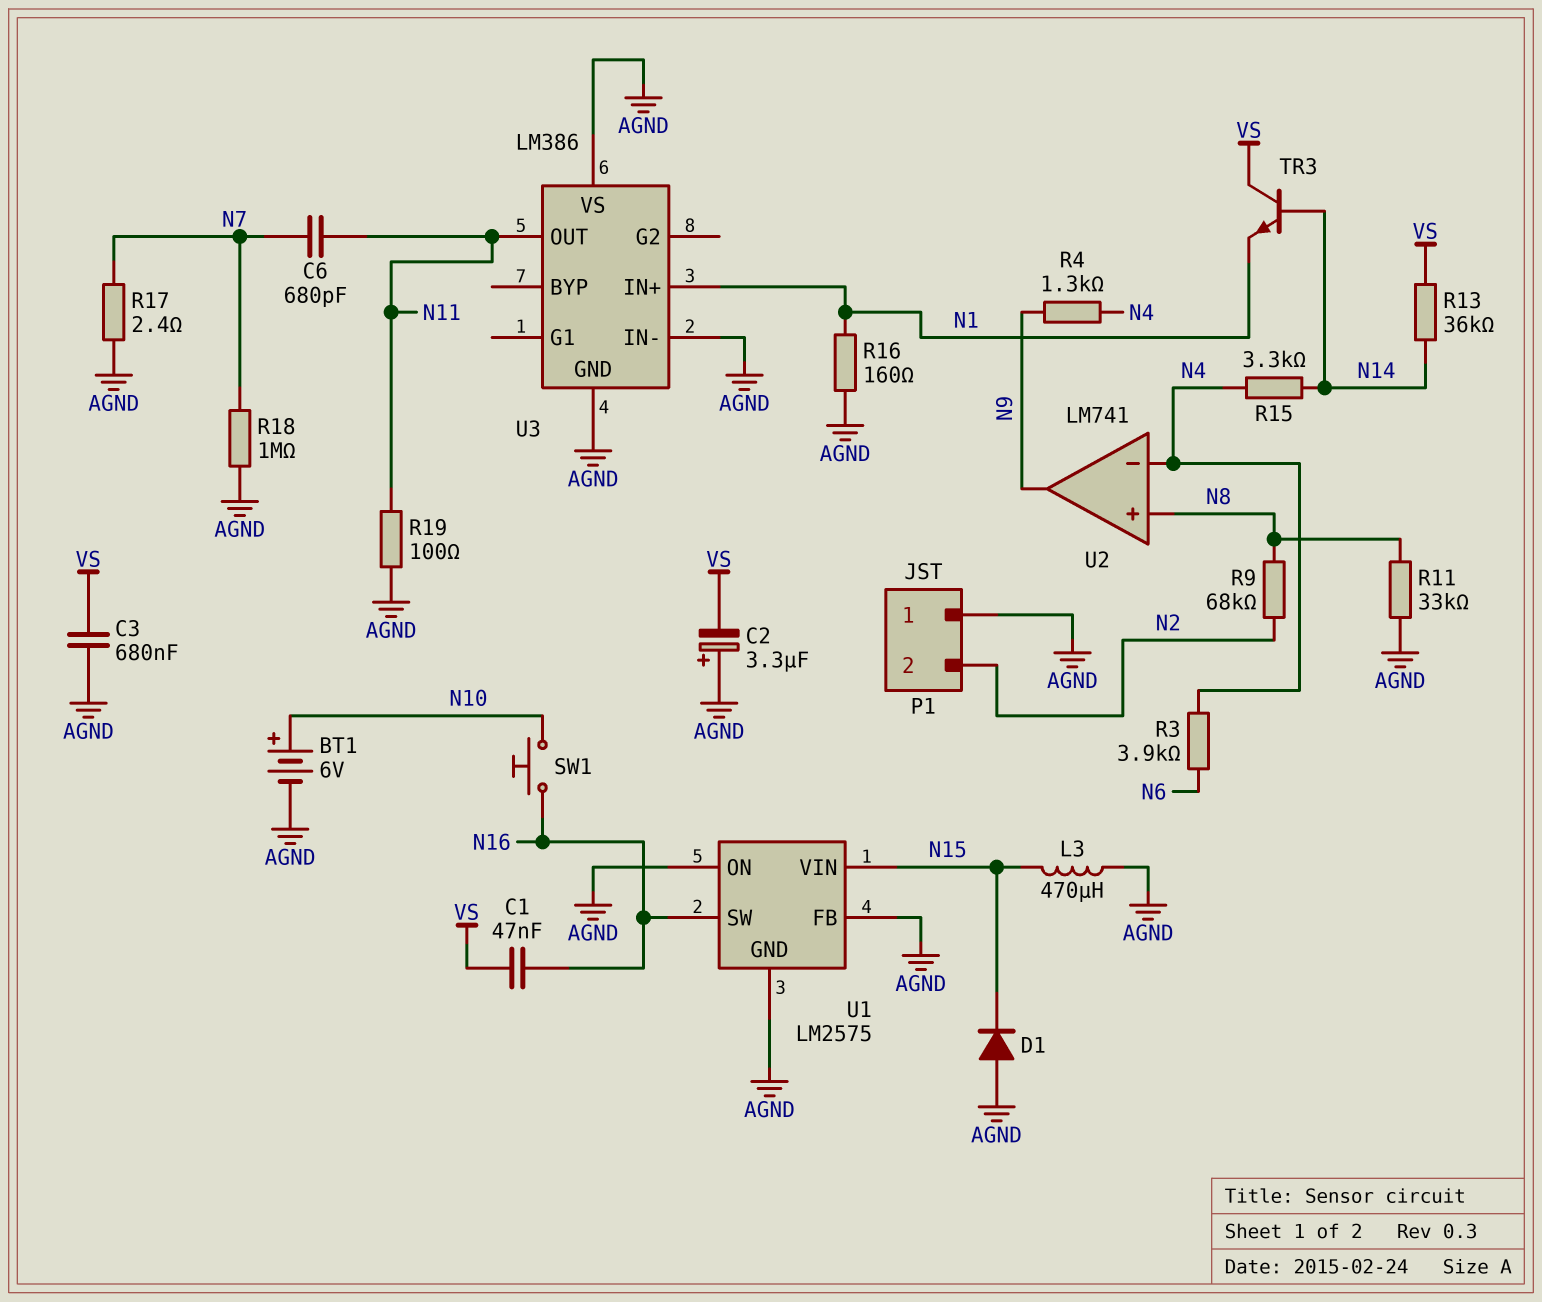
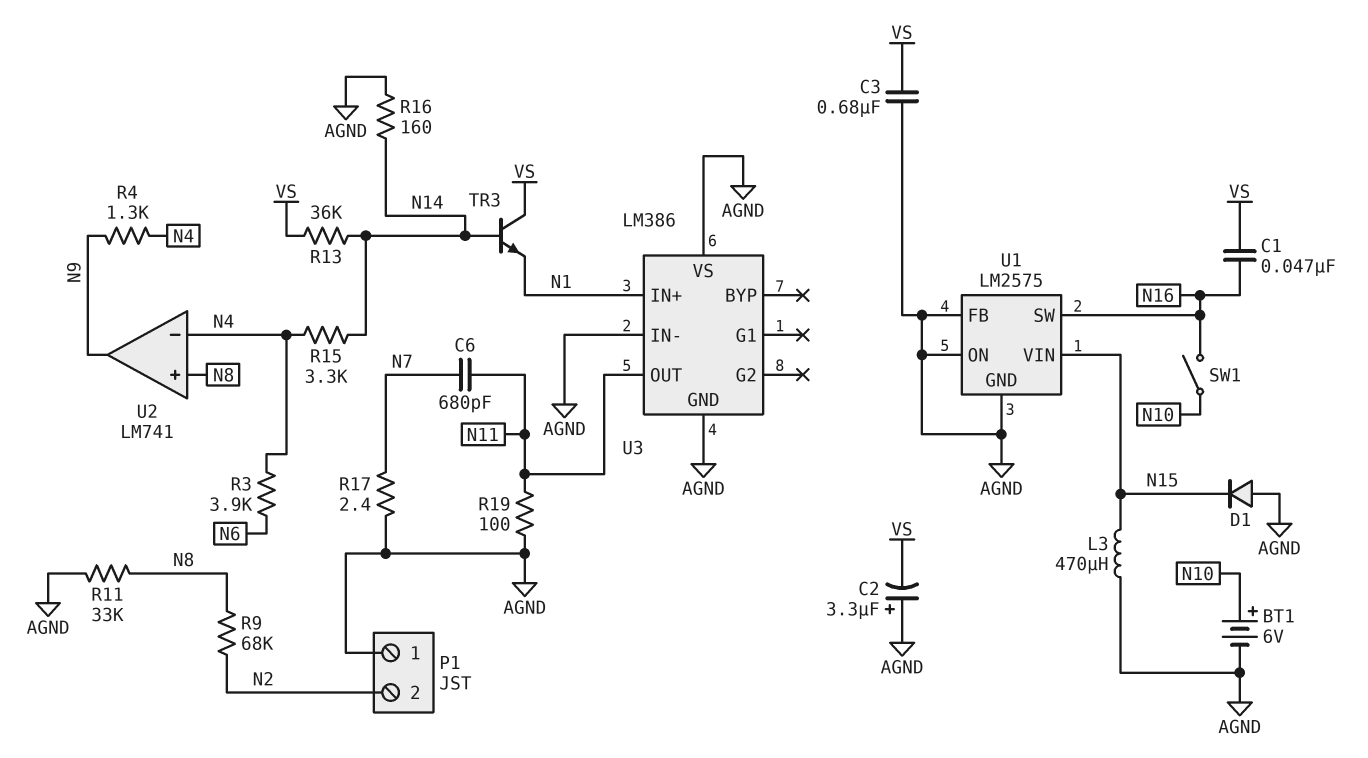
R16: 160 (AGND, N1) -> 160 (AGND, N14)
R18: 1M (AGND, N7) -> none
SW1: button (N10, N16) -> switch (N10, N16)

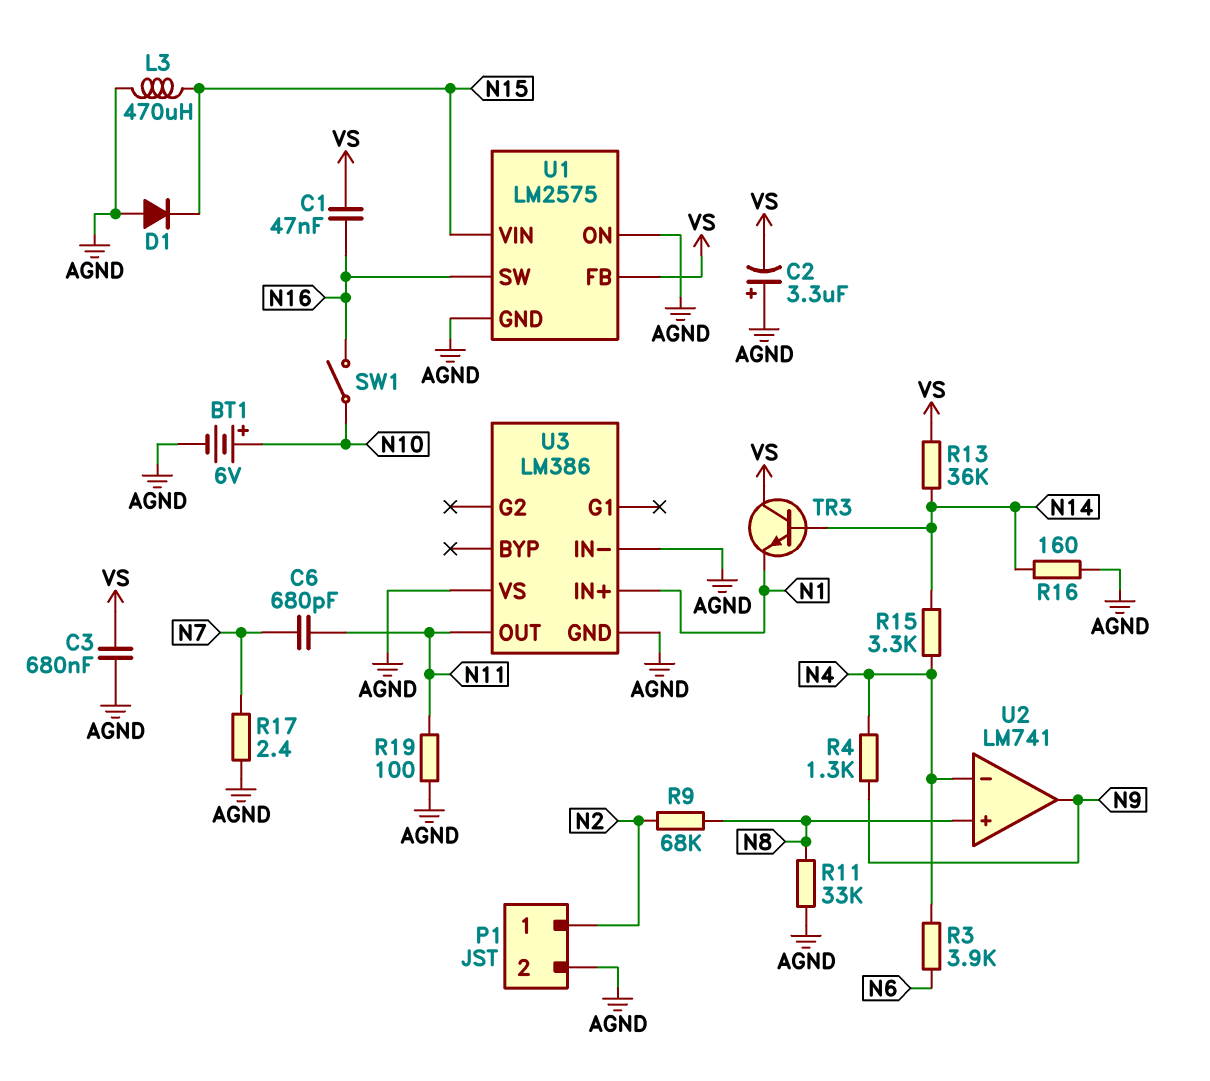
P1 pin 1: AGND -> N2
P1 pin 2: N2 -> AGND
U1 pin FB: AGND -> VS

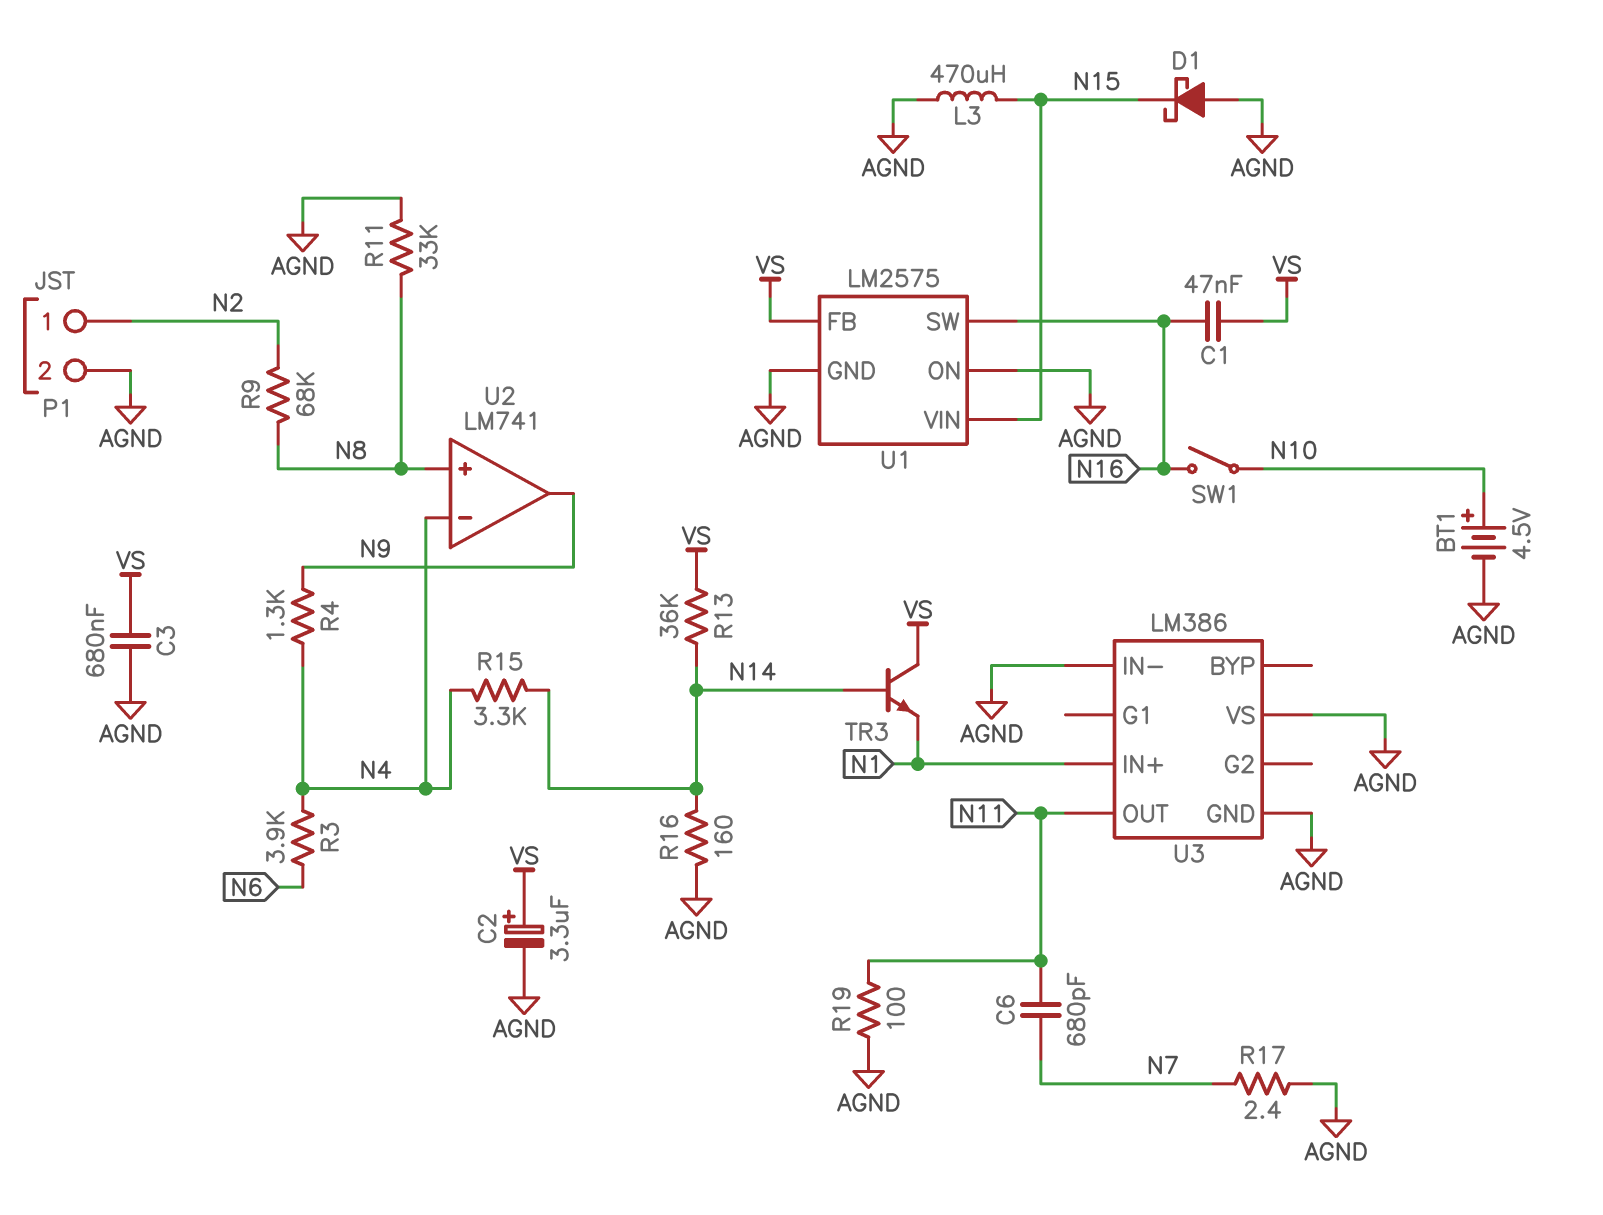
BT1: 6V (plus N10, minus AGND) -> 4.5V (plus N10, minus AGND)
C2: 3.3uF (plus AGND, minus VS) -> 3.3uF (plus VS, minus AGND)
D1: diode (A AGND, K N15) -> schottky (A AGND, K N15)

